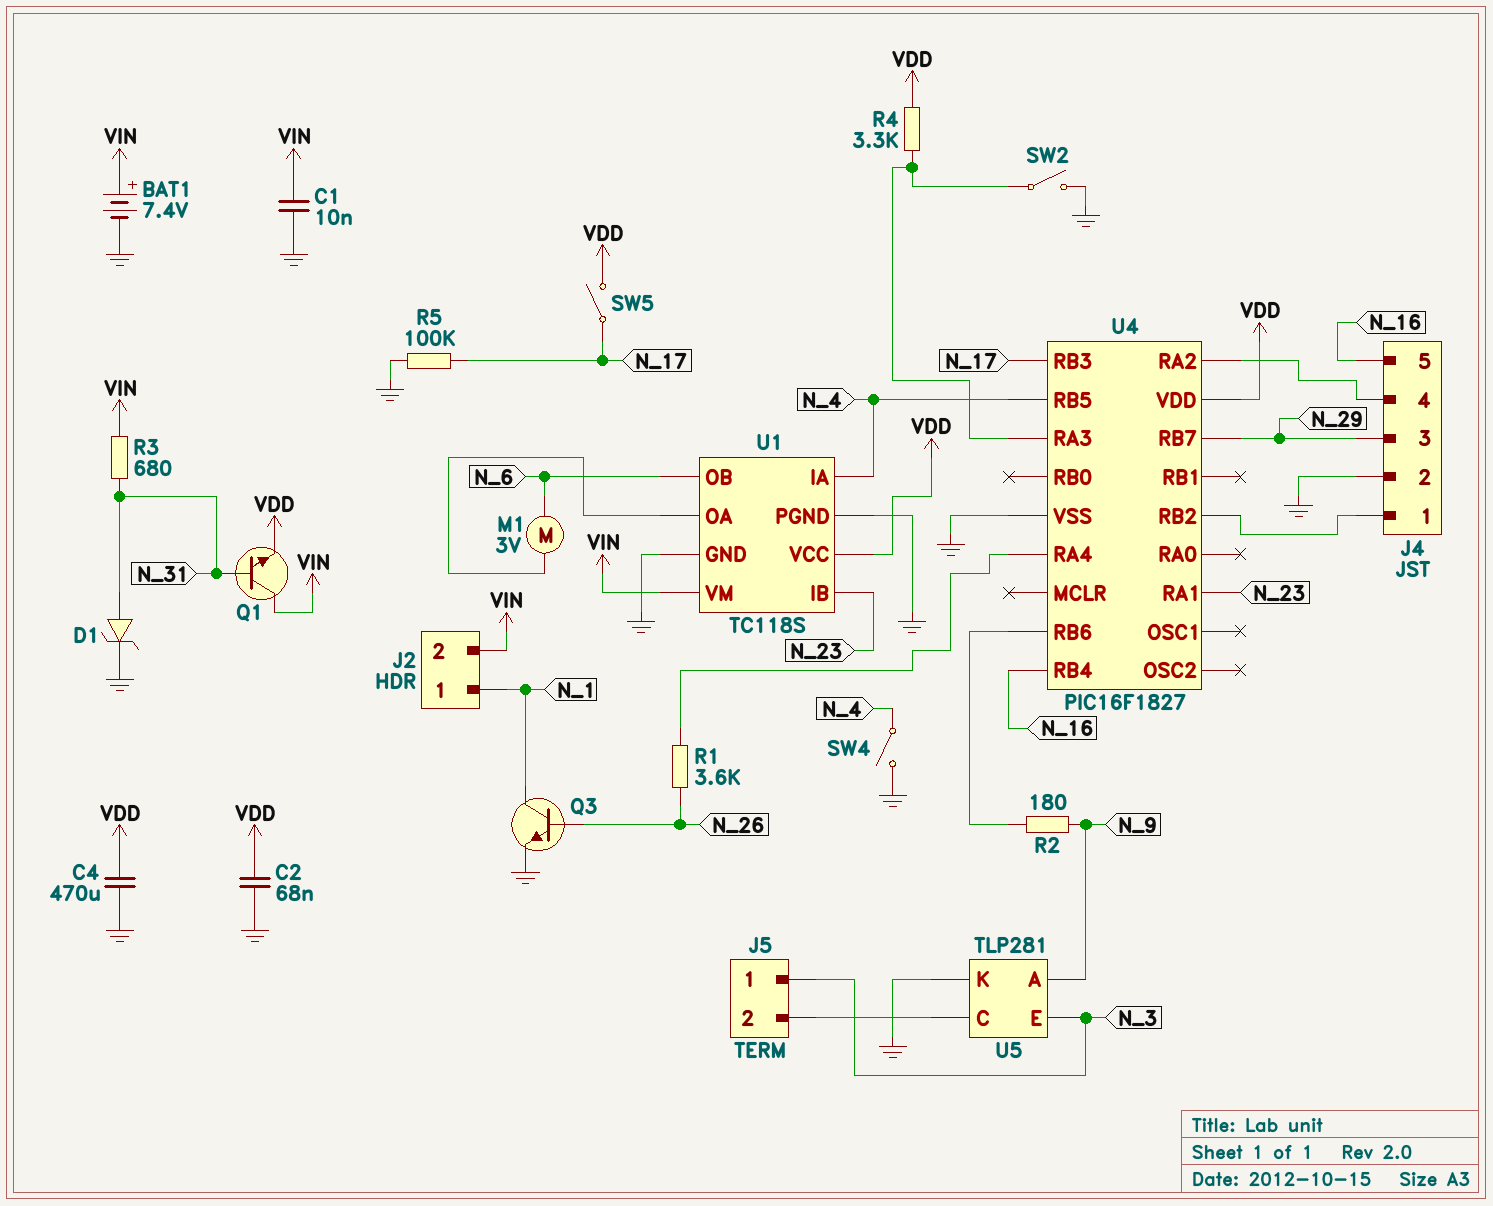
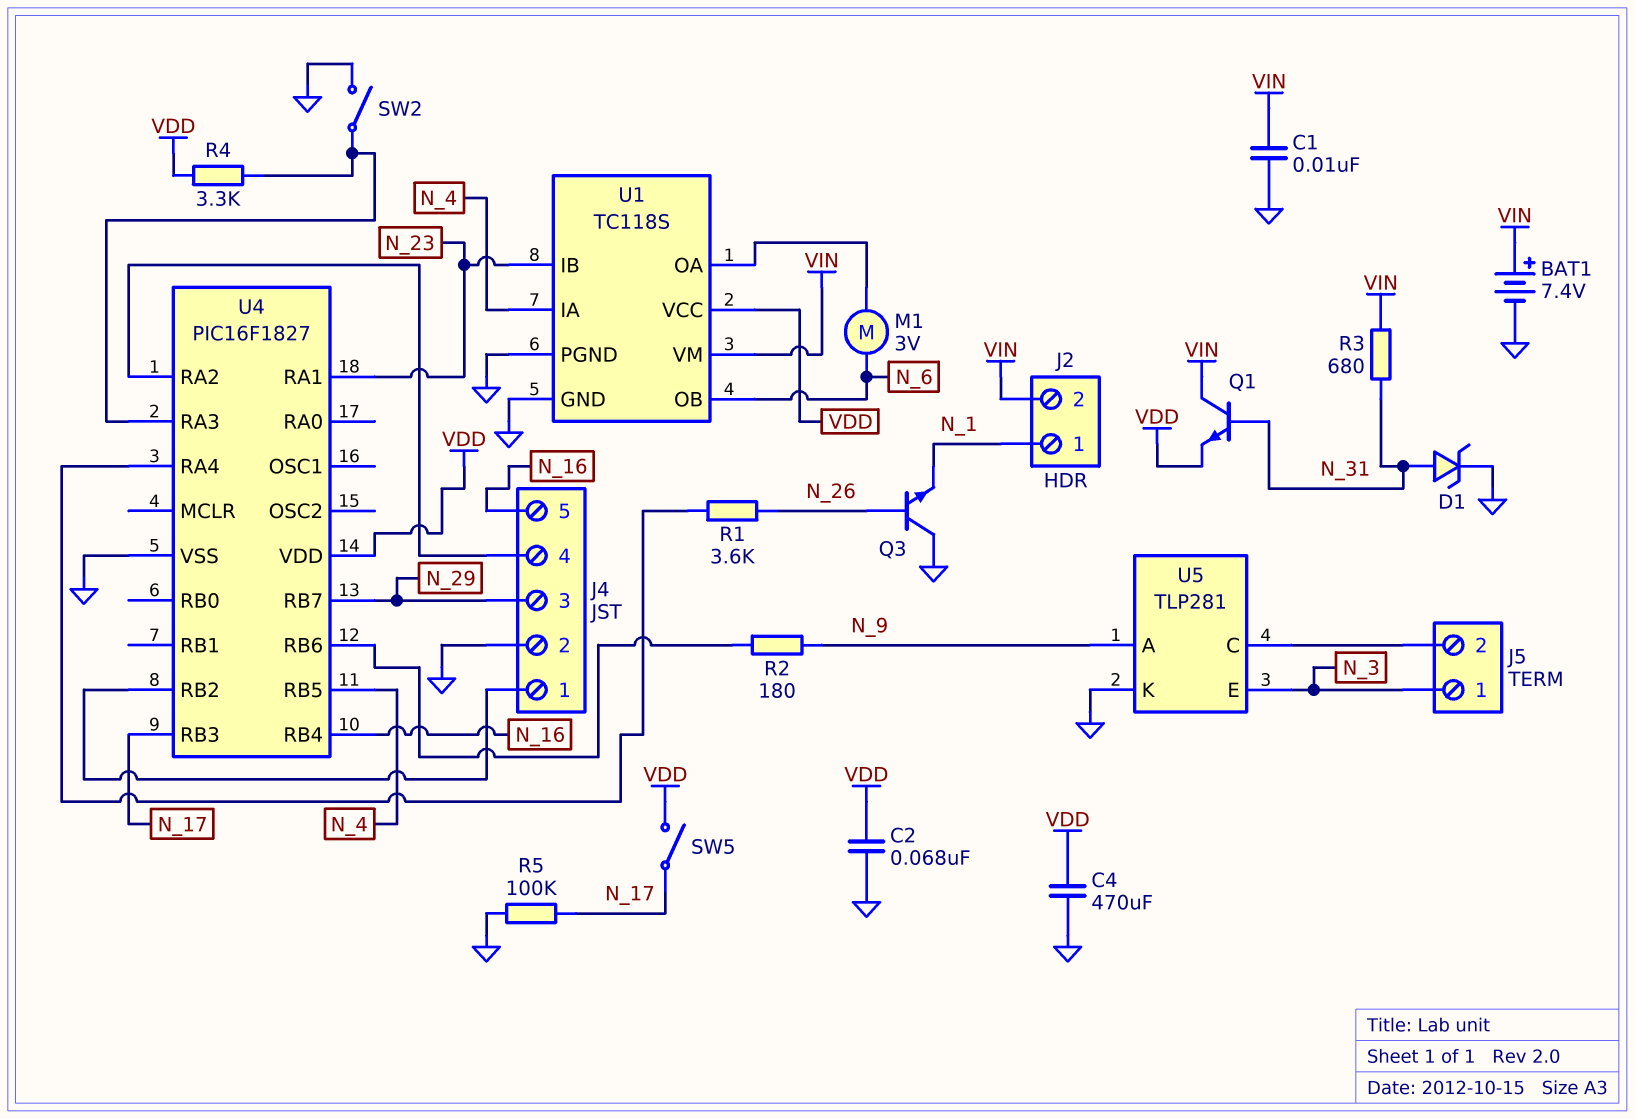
Q3: NPN (B N_26, C N_1, E GND) -> NPN (B N_26, C GND, E N_1)
SW4: switch (GND, N_4) -> none

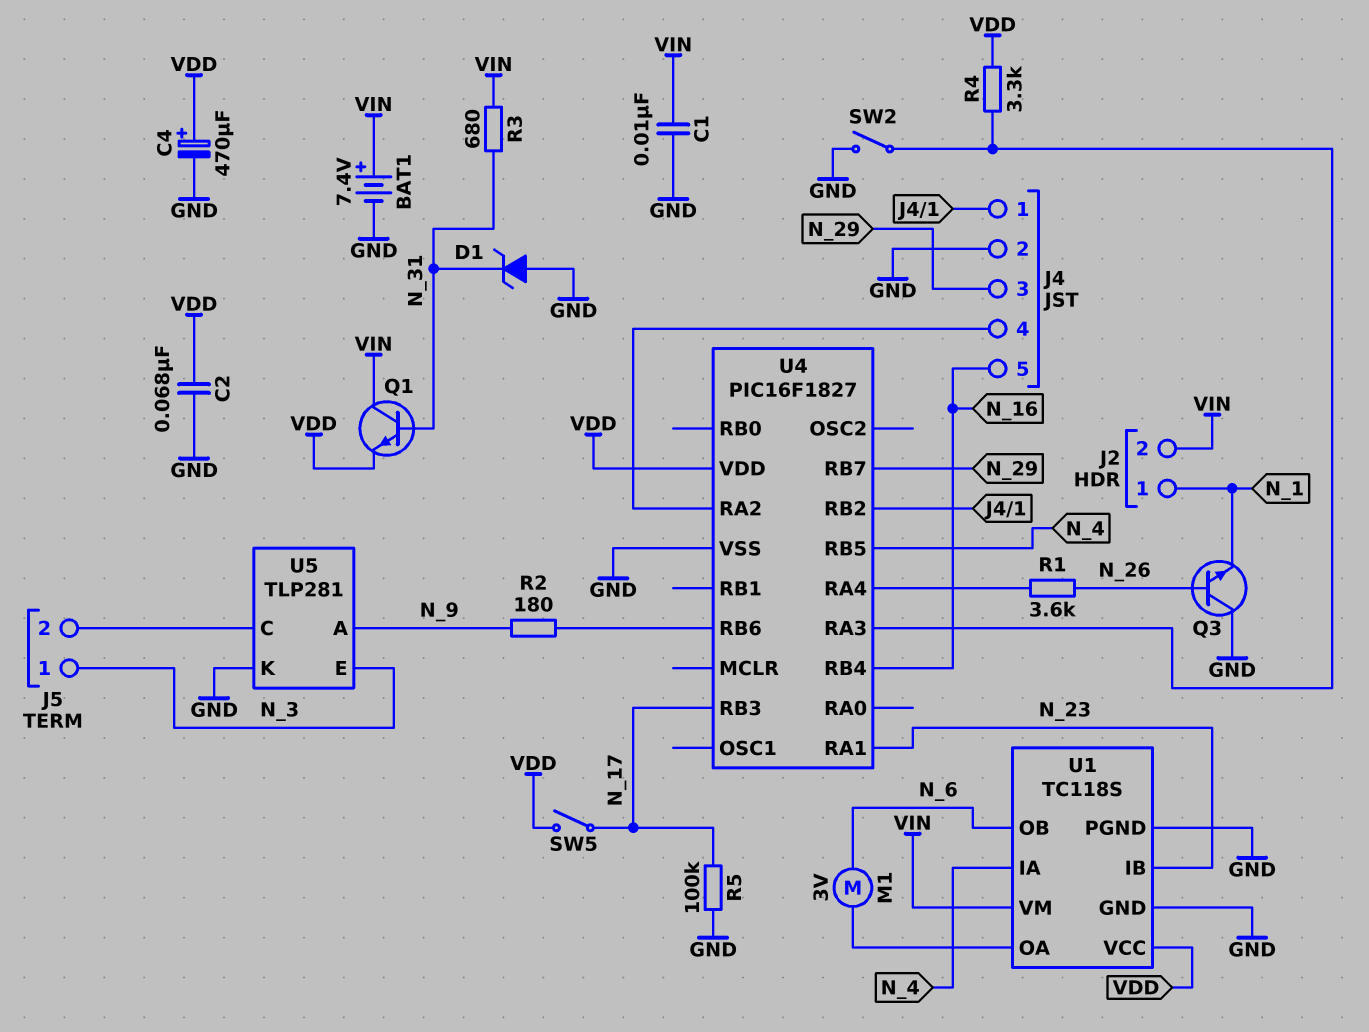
C4: 470uF (GND, VDD) -> 470uF (plus VDD, minus GND)
D1: zener (A N_31, K GND) -> zener (A GND, K N_31)

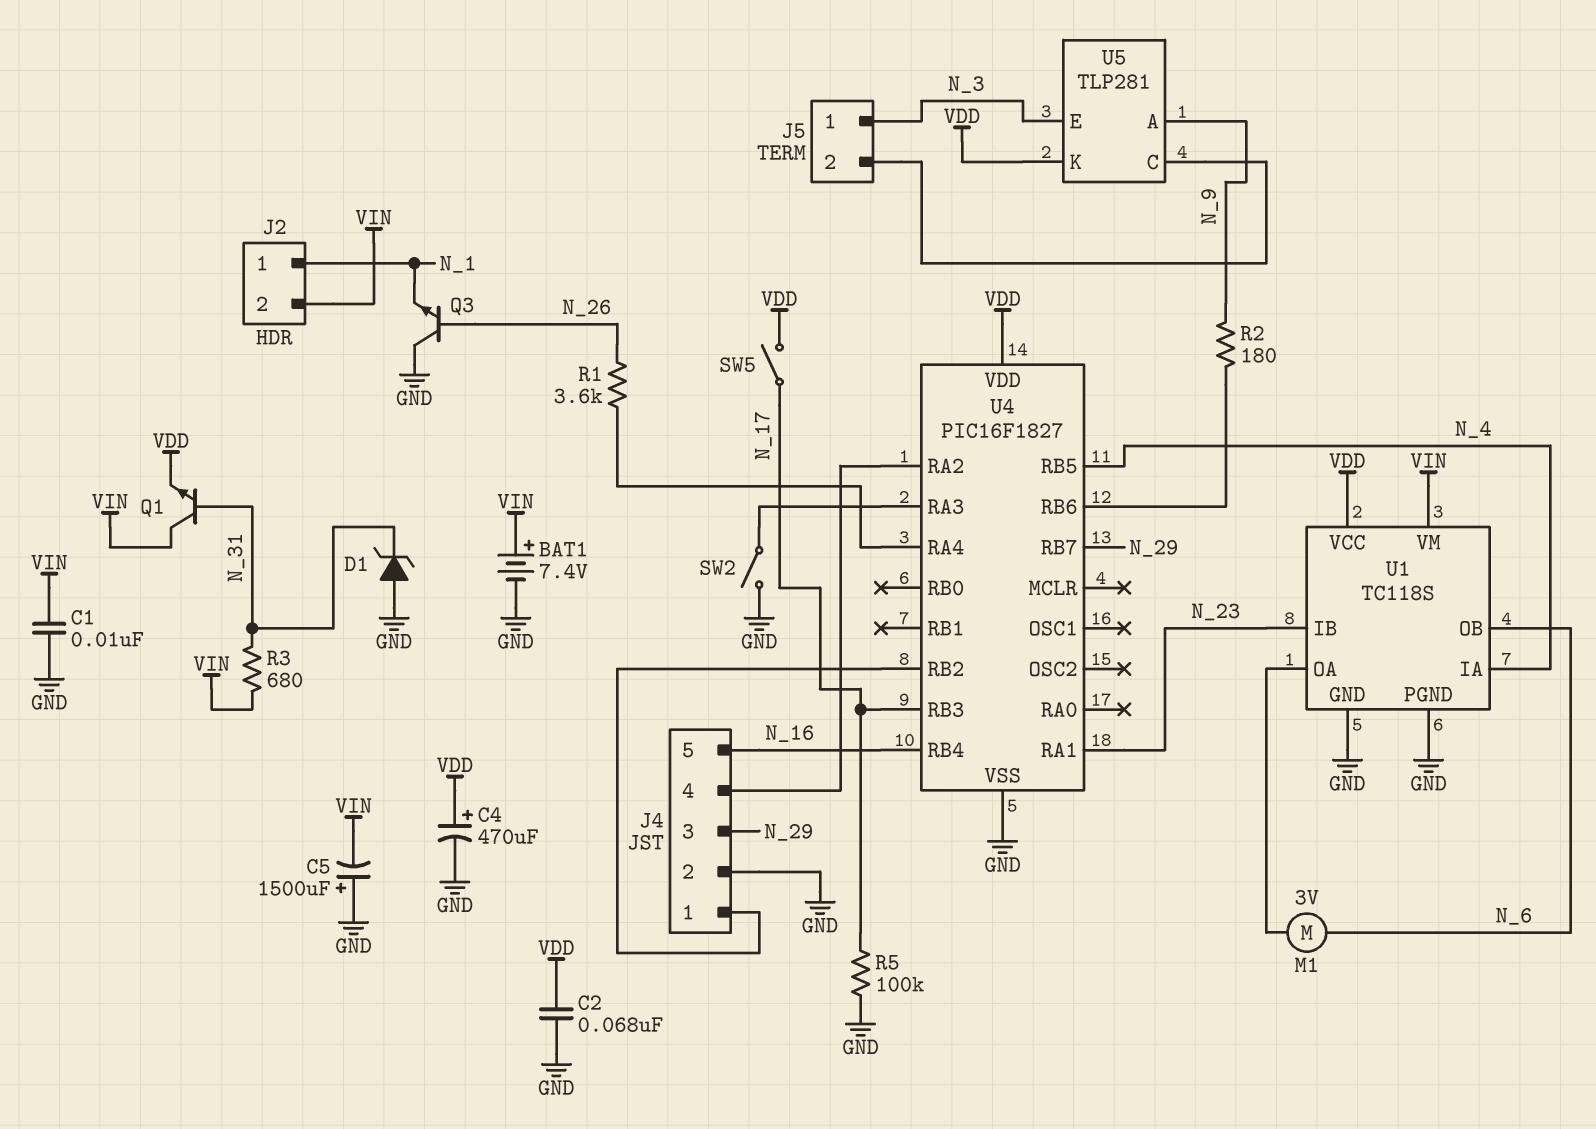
C5: none -> 1500uF (plus GND, minus VIN)
R4: 3.3k (U4/RA3, VDD) -> none
U5 pin K: GND -> VDD

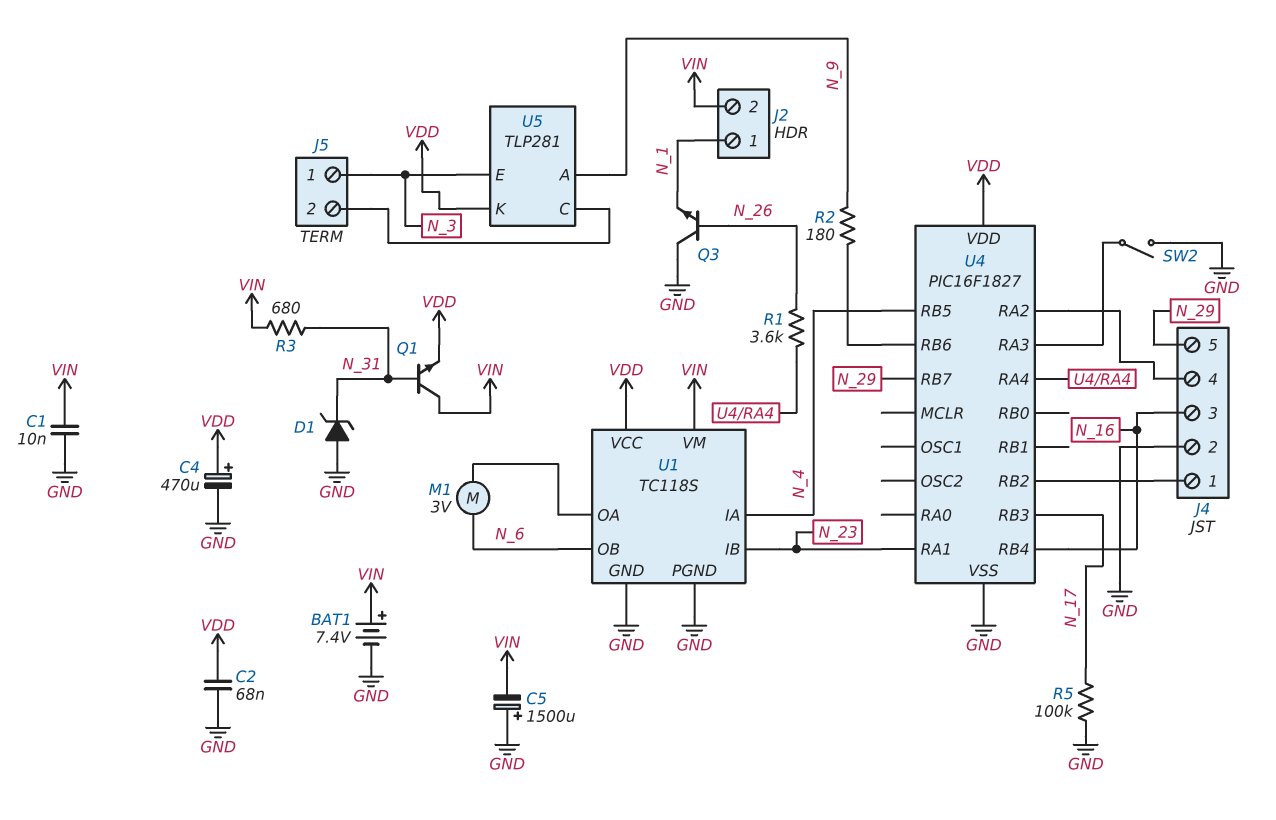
J4 pin 3: N_29 -> N_16
J4 pin 5: N_16 -> N_29
SW5: switch (N_17, VDD) -> none

